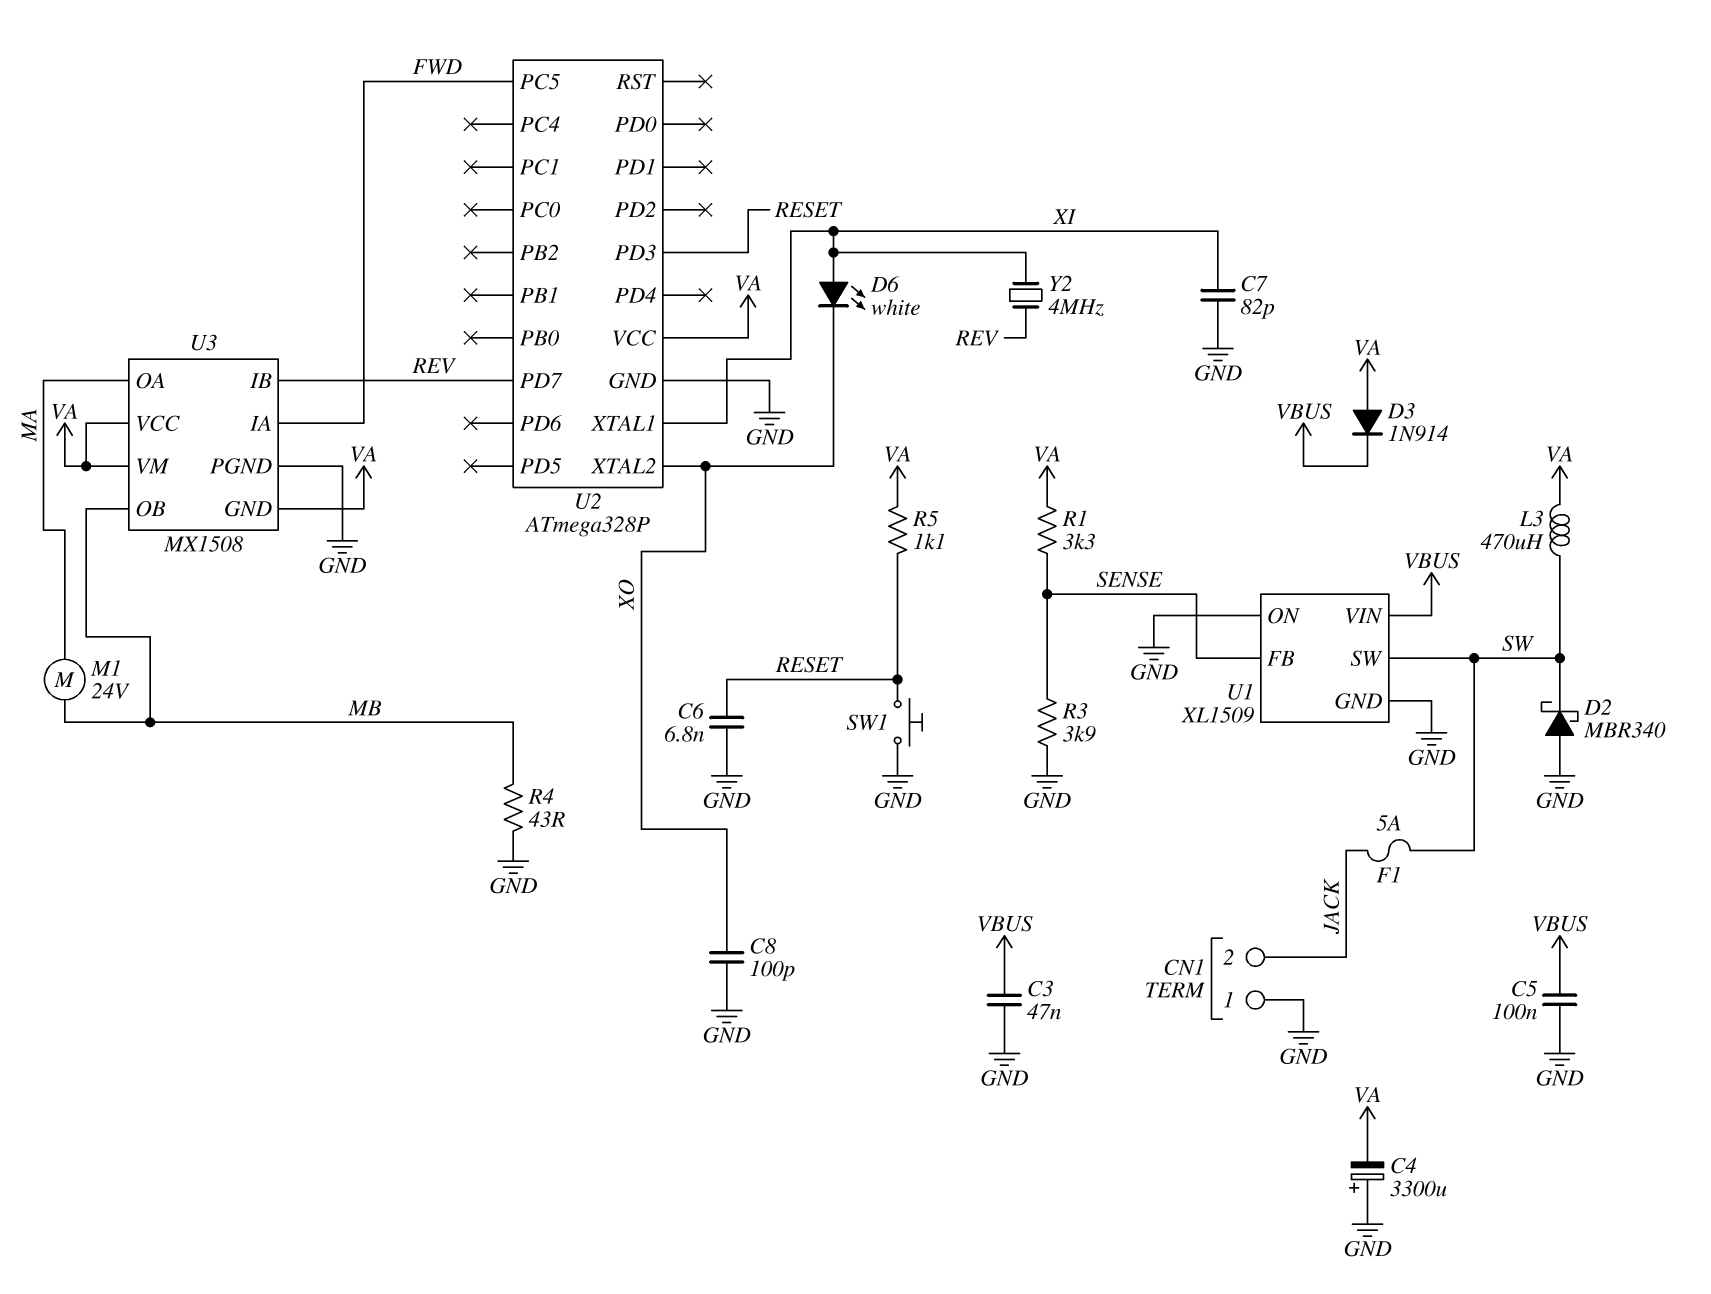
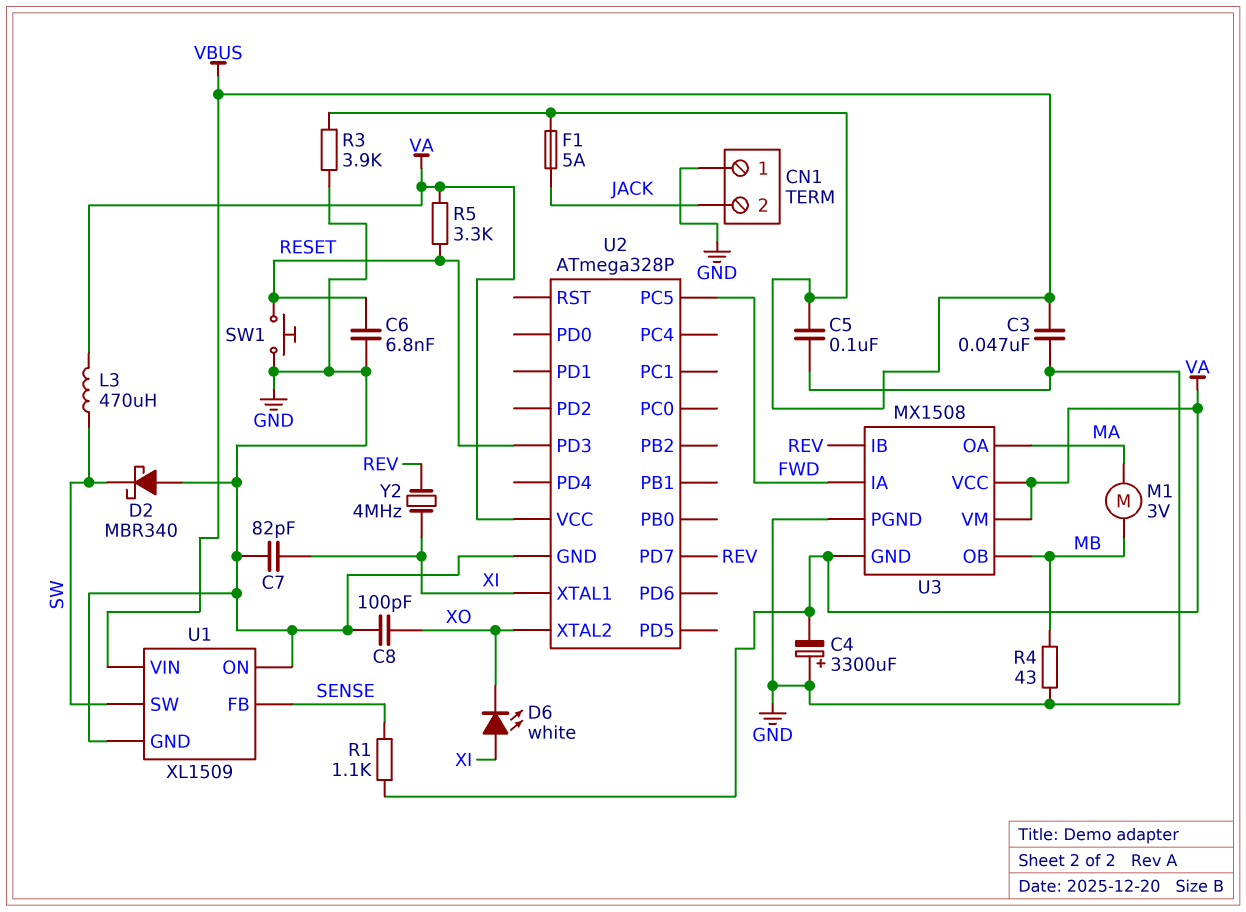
D3: diode 1N914 (A VA, K VBUS) -> none
F1: 5A (JACK, SW) -> 5A (JACK, VBUS)
M1: motor 24V (MA, MB) -> motor 3V (MA, MB)
R1: 3.3k (SENSE, VA) -> 1.1k (SENSE, VA)
R3: 3.9k (GND, SENSE) -> 3.9k (GND, VBUS)
R5: 1.1k (RESET, VA) -> 3.3k (RESET, VA)

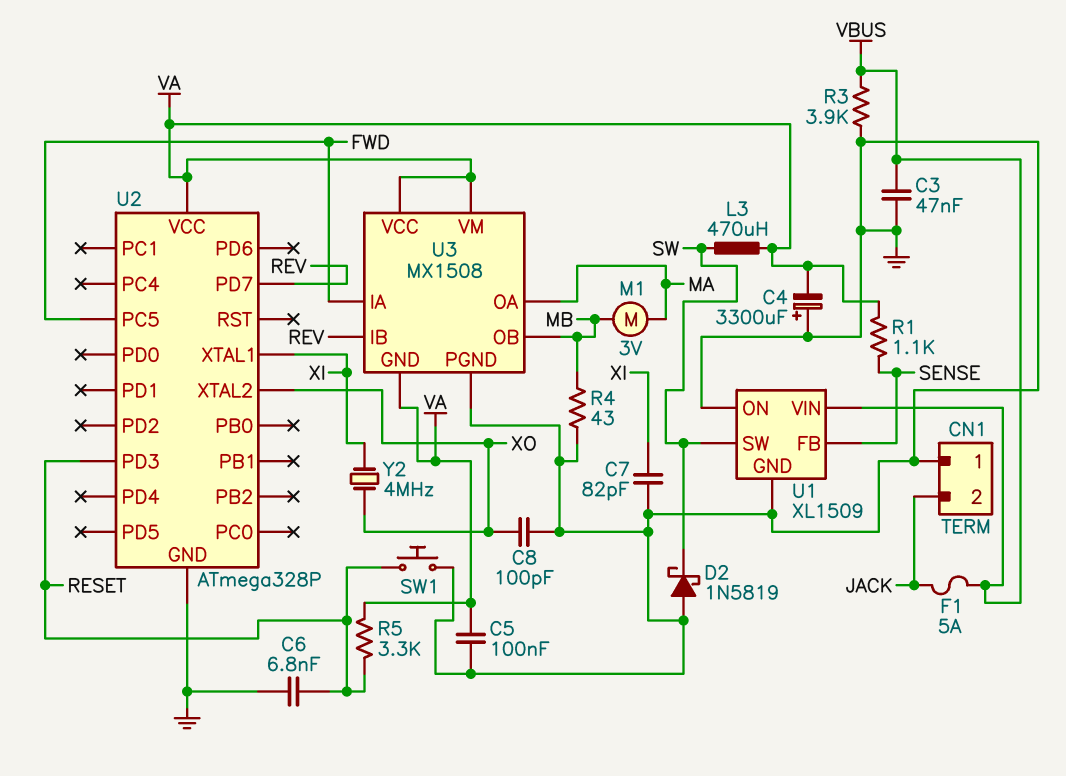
C5: 100nF (GND, VBUS) -> 100nF (GND, VA)
D2: schottky MBR340 (A GND, K SW) -> schottky 1N5819 (A GND, K SW)
D6: LED white (A XI, K XO) -> none
Y2: 4MHz (REV, XI) -> 4MHz (XI, XO)

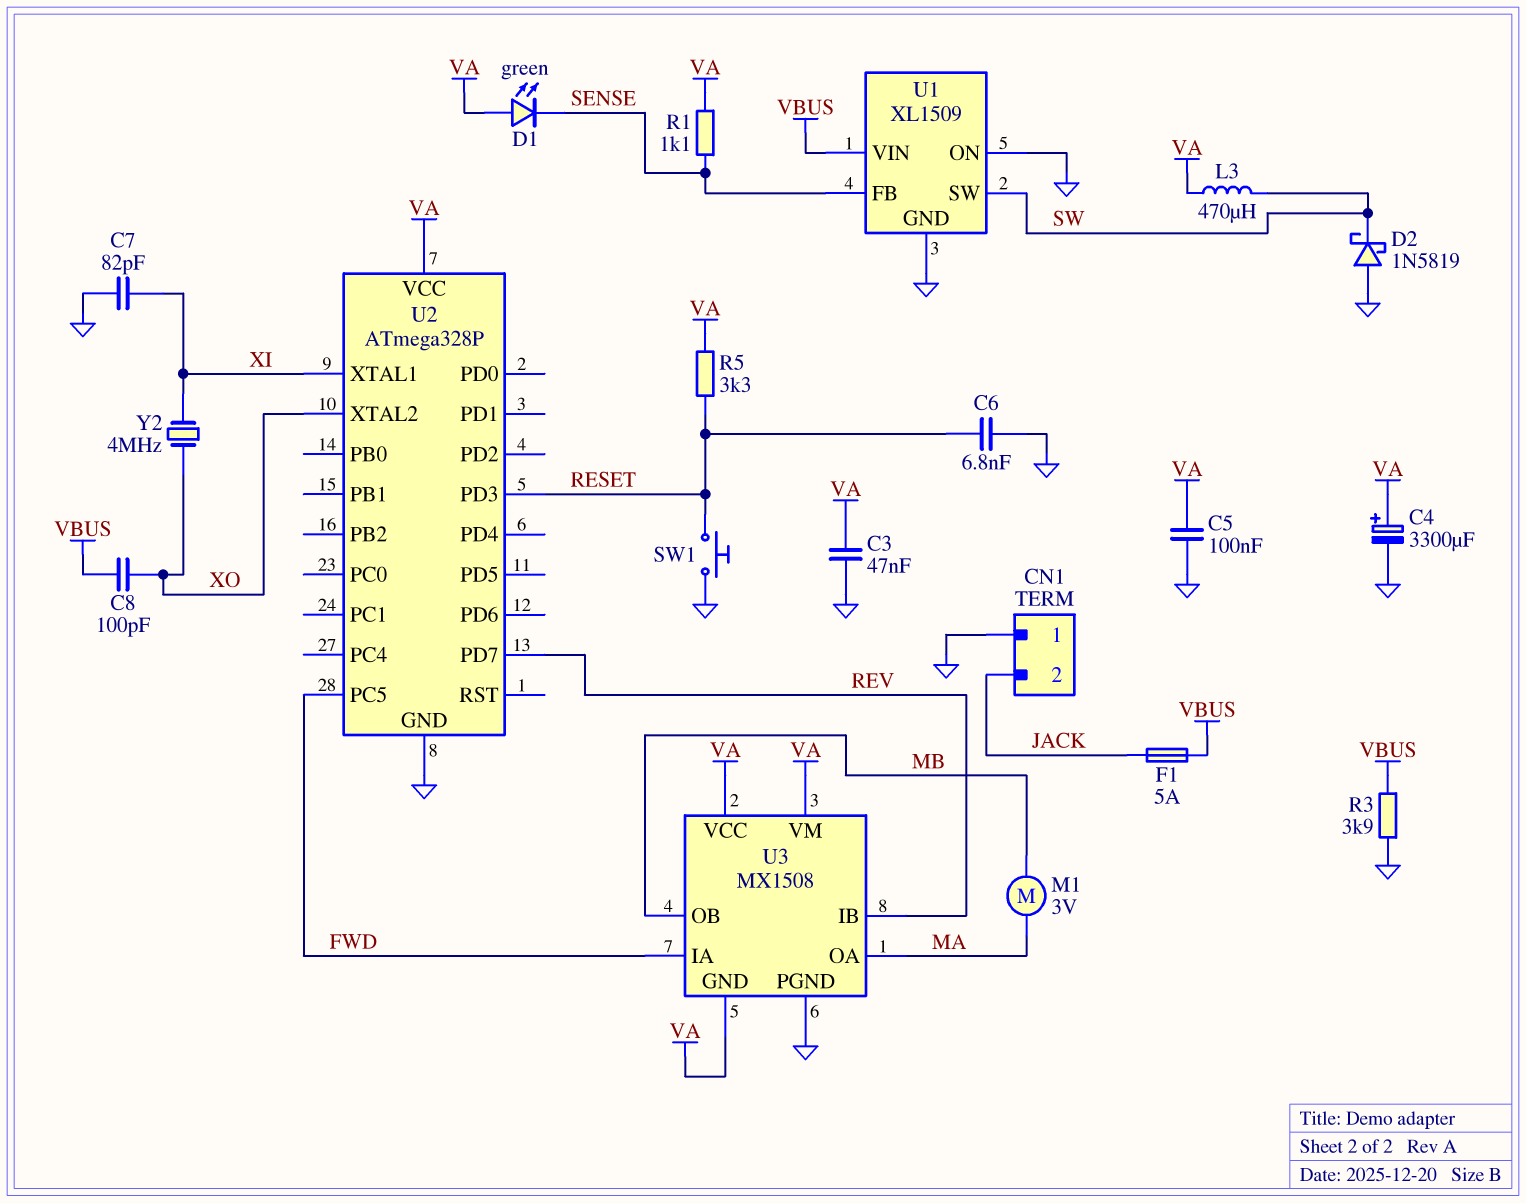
C3: 47nF (GND, VBUS) -> 47nF (GND, VA)
C4: 3300uF (plus GND, minus VA) -> 3300uF (plus VA, minus GND)
C8: 100pF (GND, XO) -> 100pF (VBUS, XO)
D1: none -> LED green (A VA, K SENSE)
R4: 43 (GND, MB) -> none

